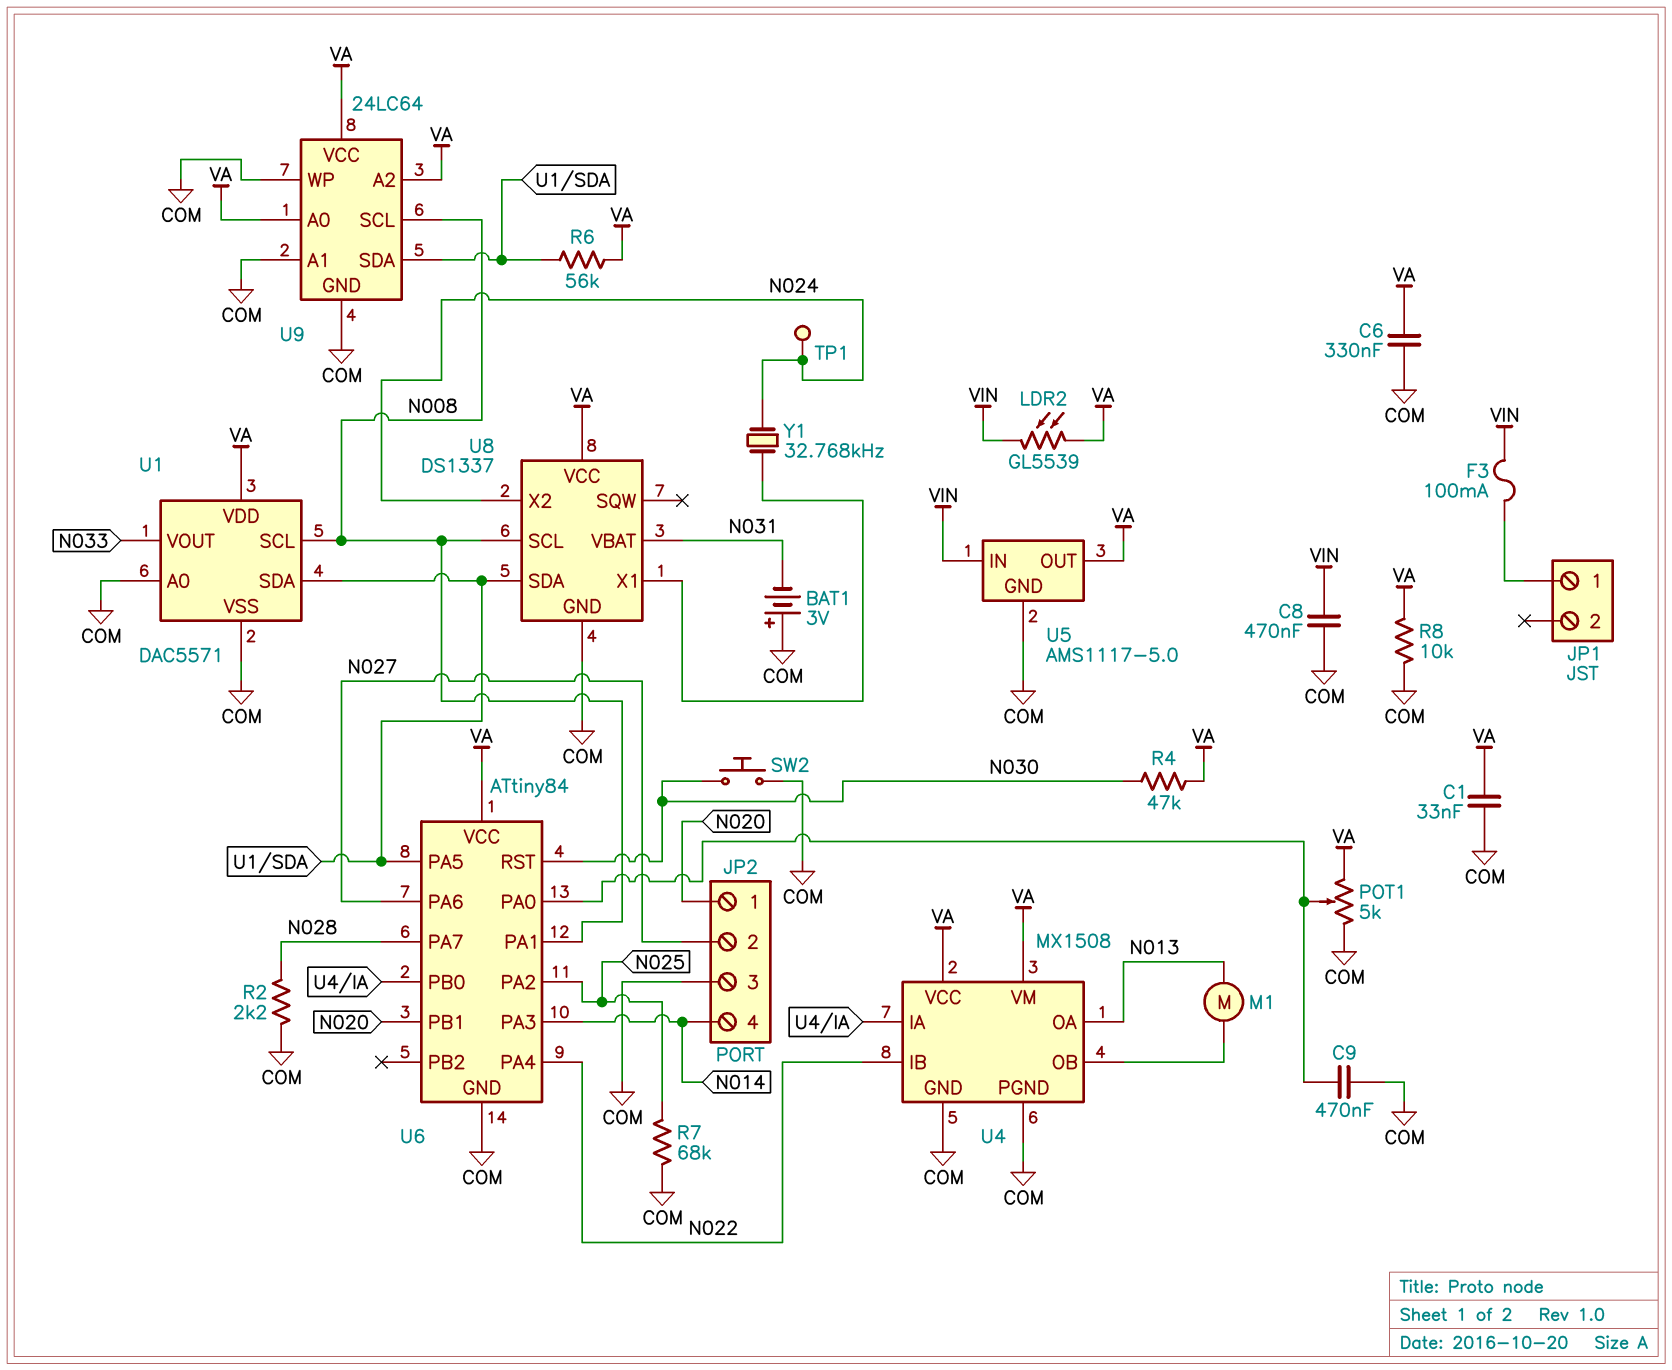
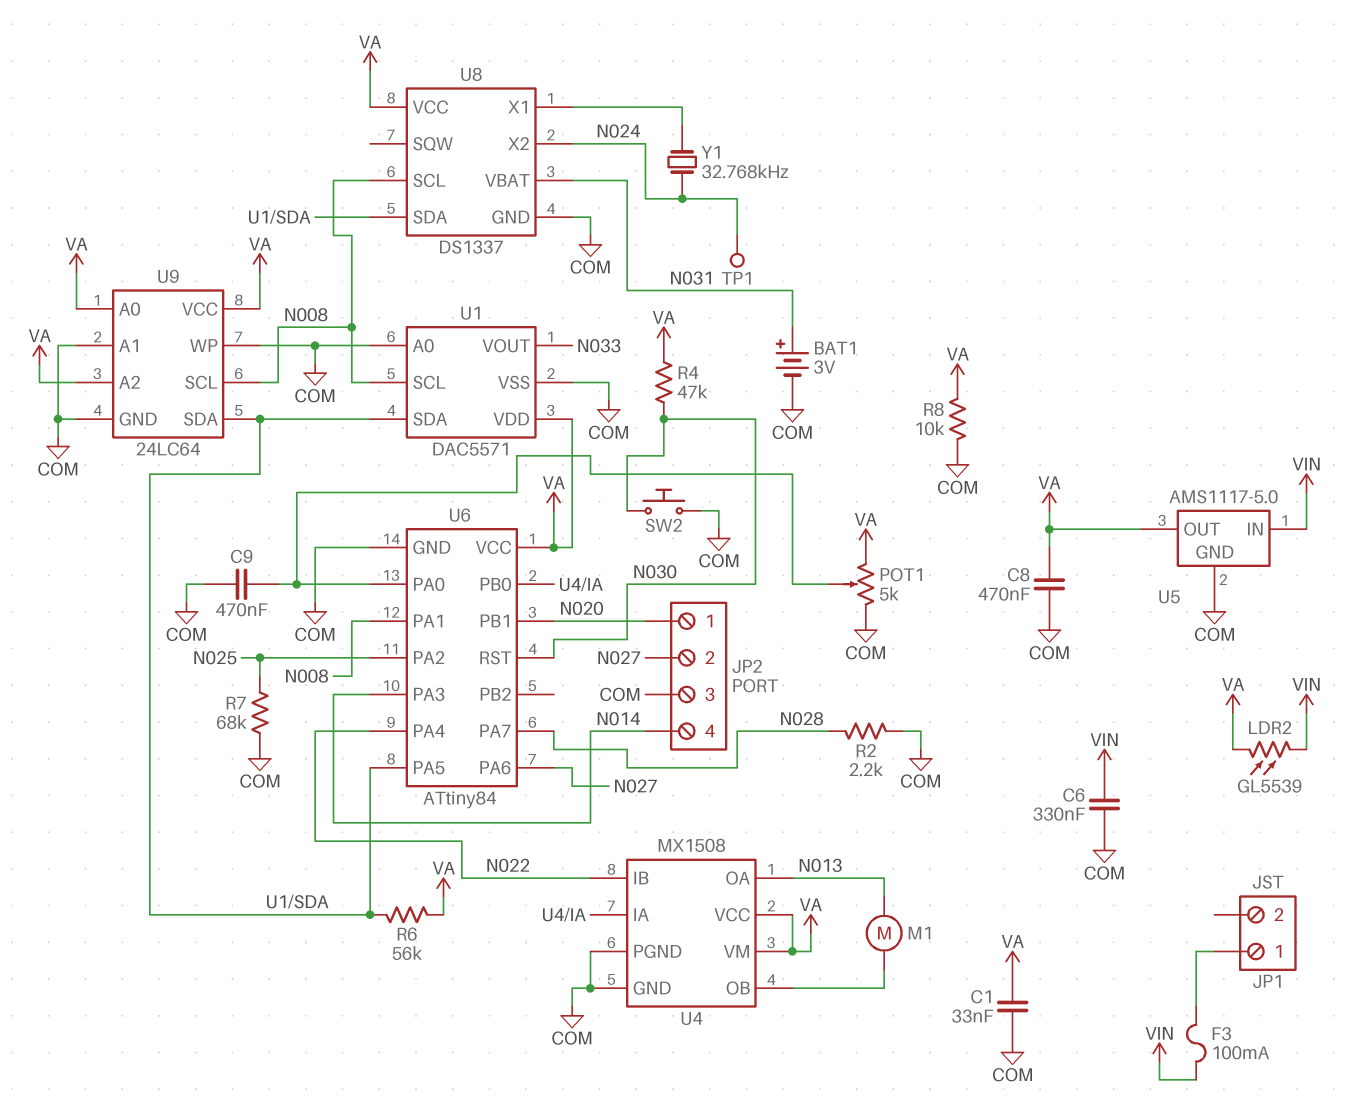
BAT1: 3V (plus COM, minus N031) -> 3V (plus N031, minus COM)
C6: 330nF (COM, VA) -> 330nF (COM, VIN)
C8: 470nF (COM, VIN) -> 470nF (COM, VA)

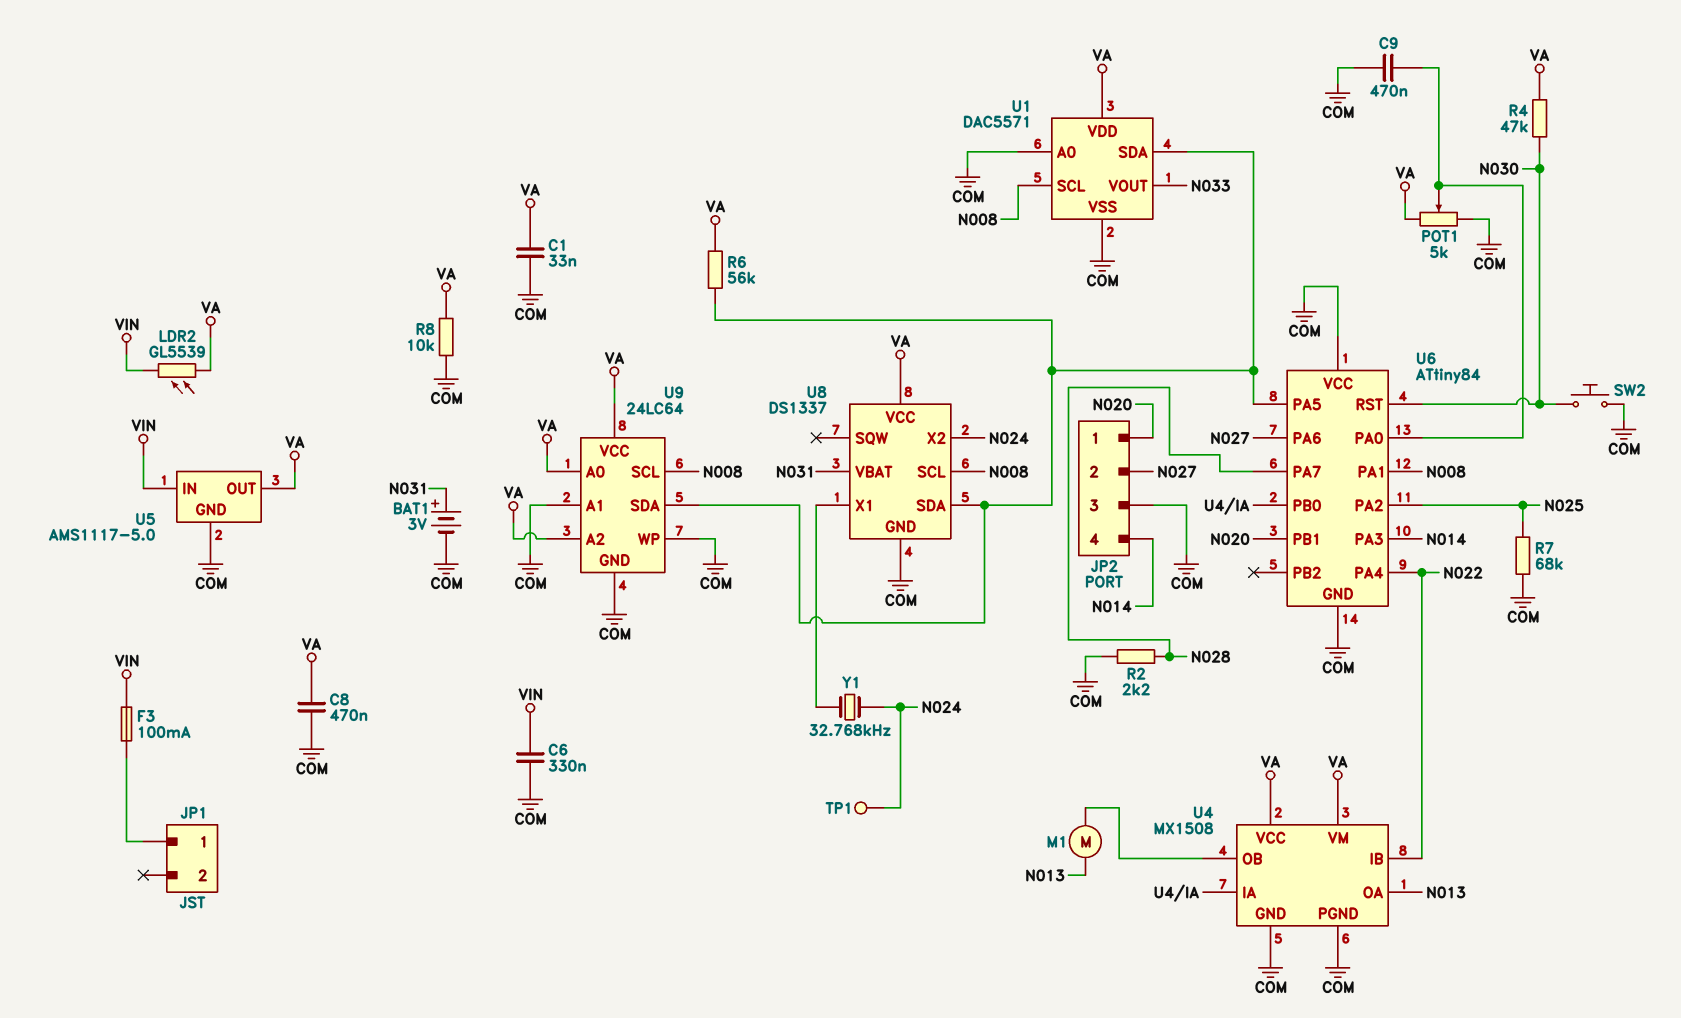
U6 pin VCC: VA -> COM

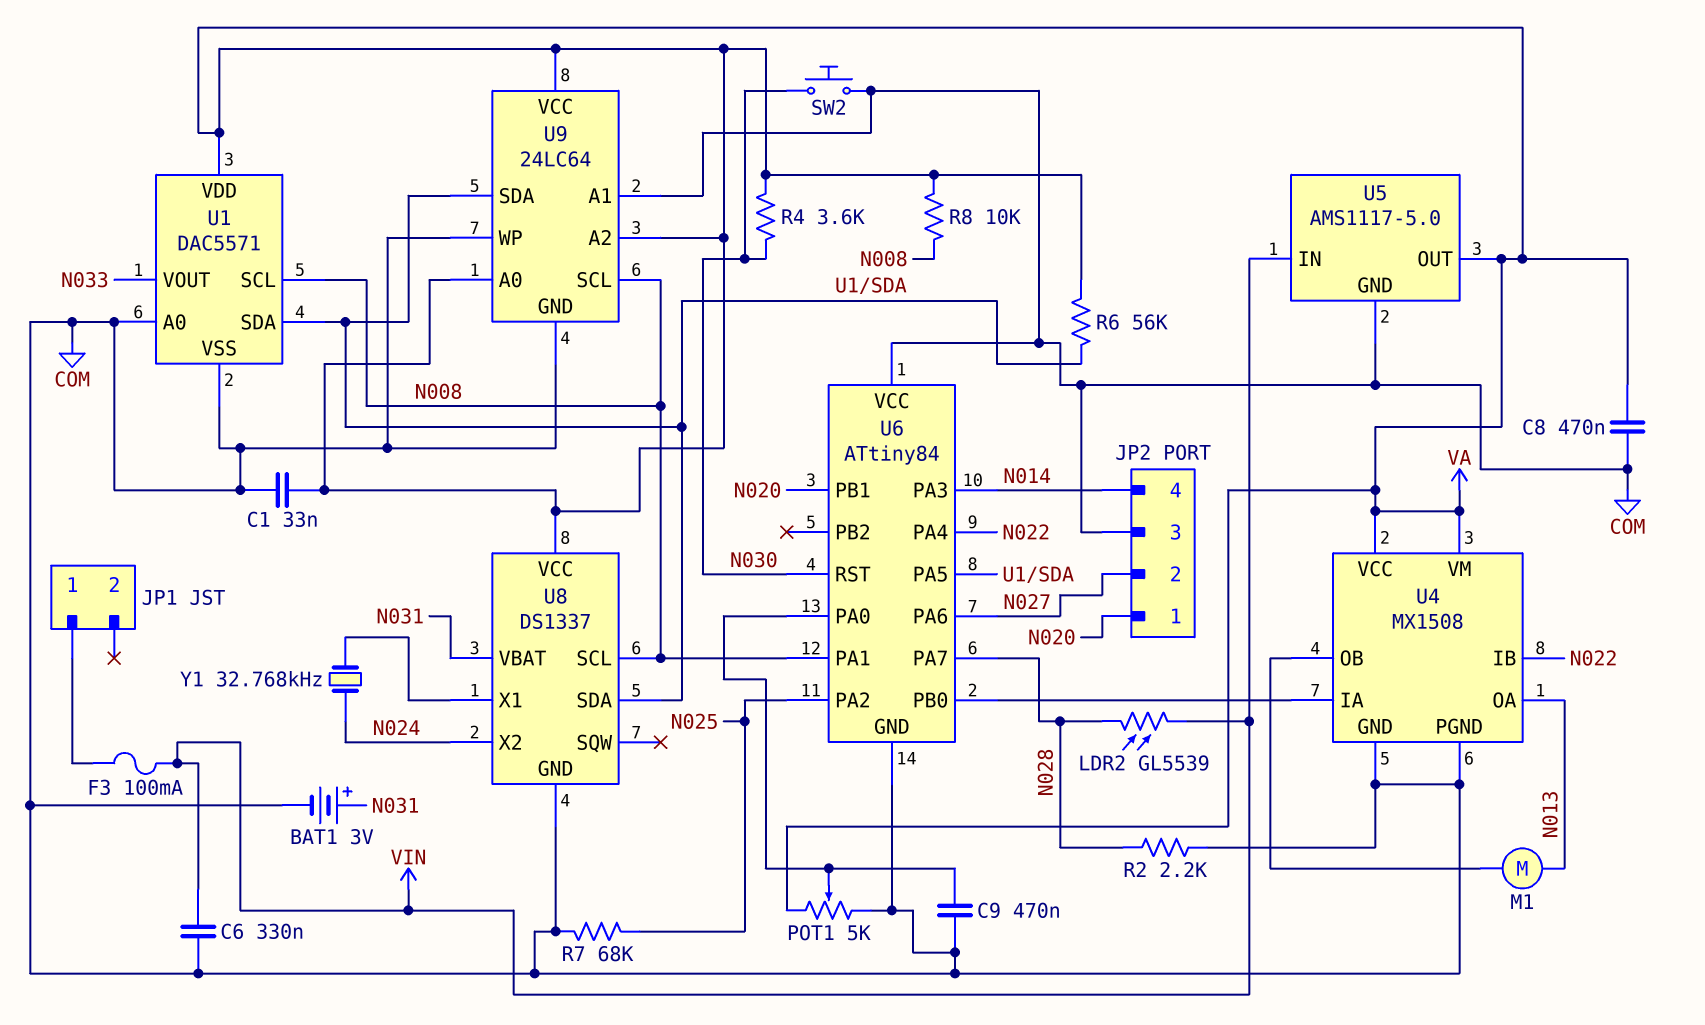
LDR2: GL5539 (VA, VIN) -> GL5539 (N028, VIN)
R4: 47k (N030, VA) -> 3.6k (N030, VA)
R8: 10k (COM, VA) -> 10k (N008, VA)
TP1: test point (N024) -> none

